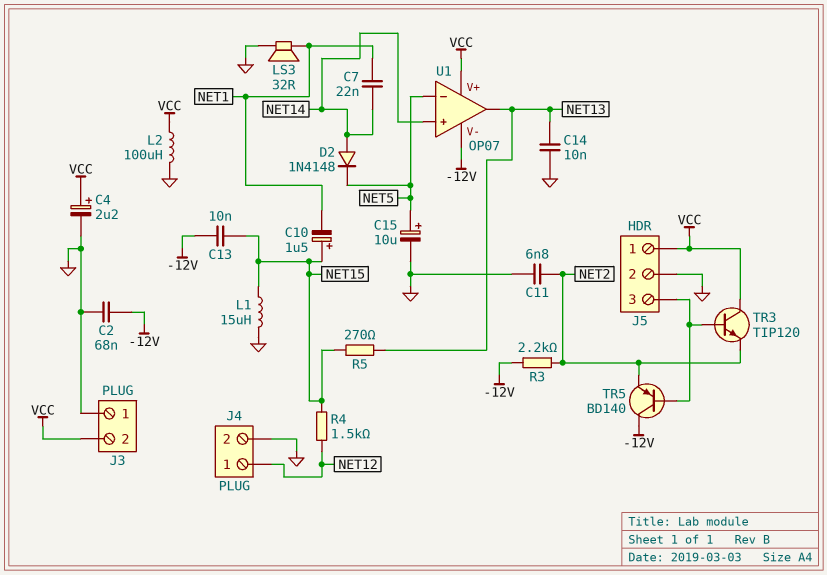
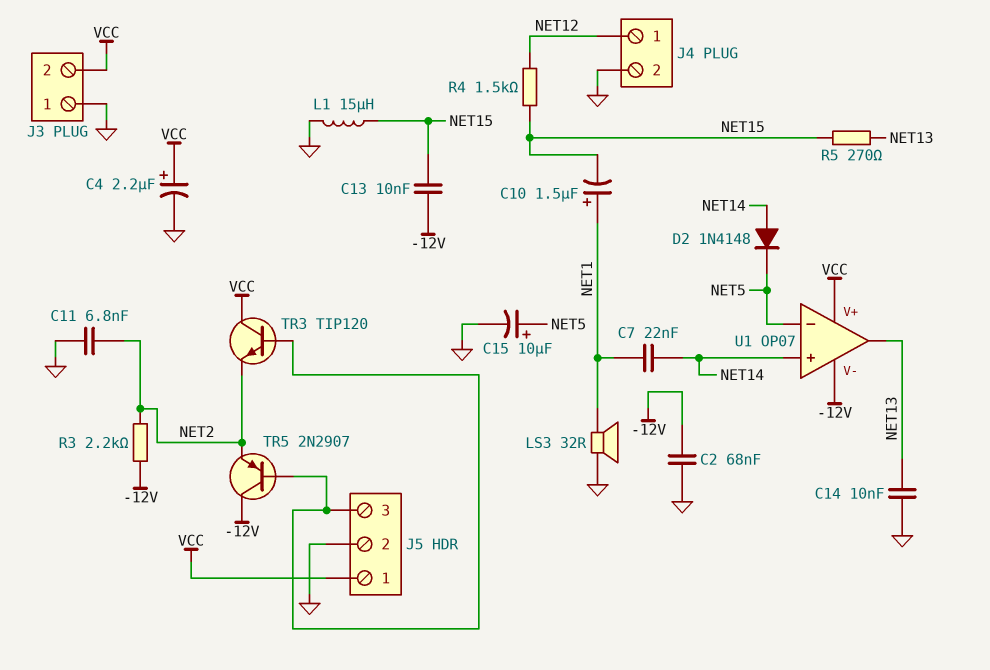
C10: 1.5uF (plus NET15, minus NET1) -> 1.5uF (plus NET1, minus NET15)
L2: 100uH (GND, VCC) -> none
TR5: PNP BD140 (B J5/3, C -12V, E NET2) -> PNP 2N2907 (B J5/3, C -12V, E NET2)

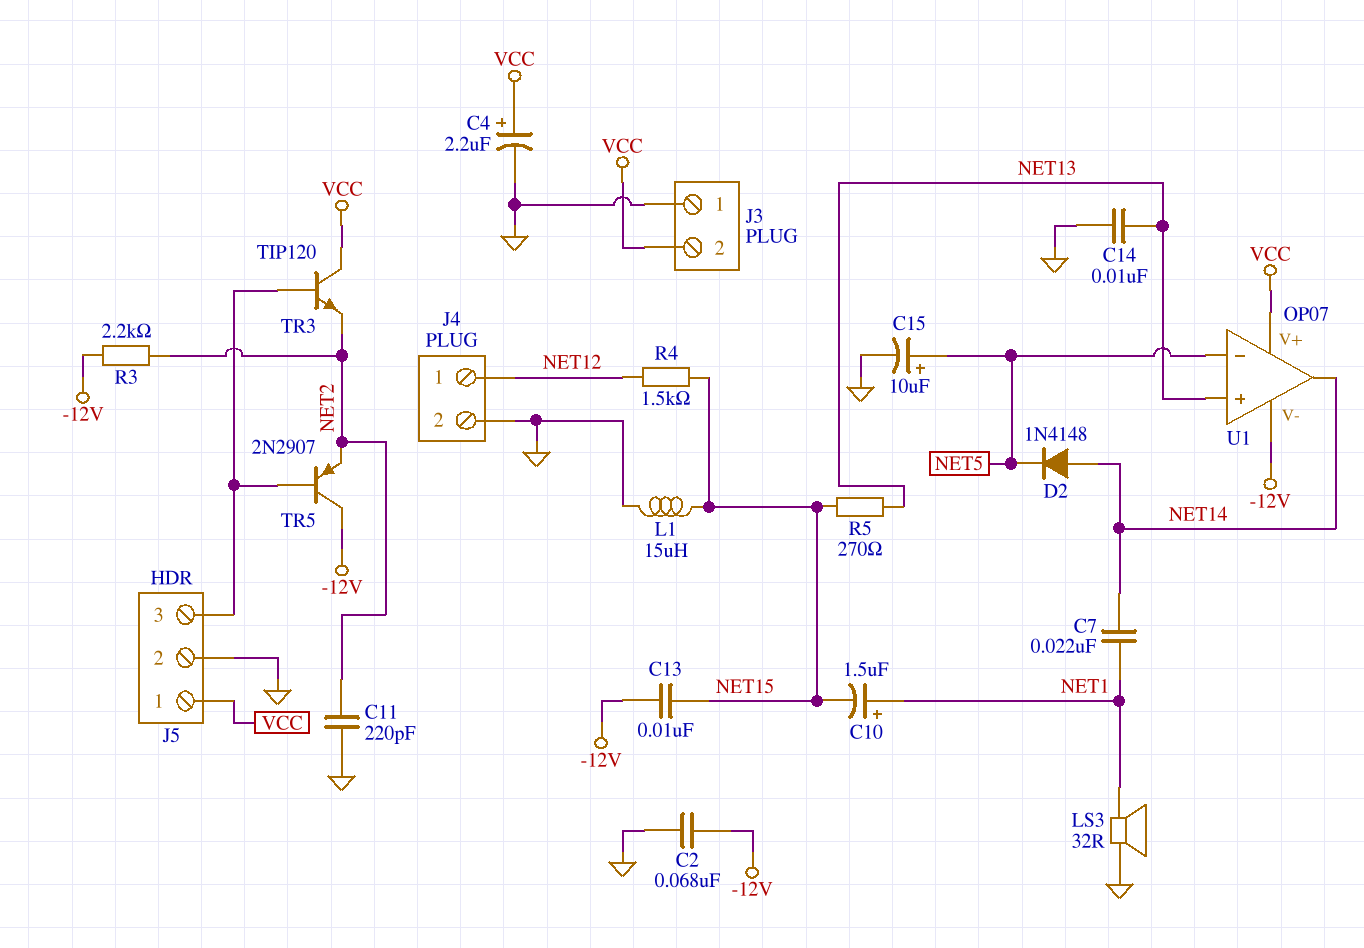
C11: 6.8nF (GND, NET2) -> 220pF (GND, NET2)
U1 pin in+: NET14 -> NET13
U1 pin out: NET13 -> NET14

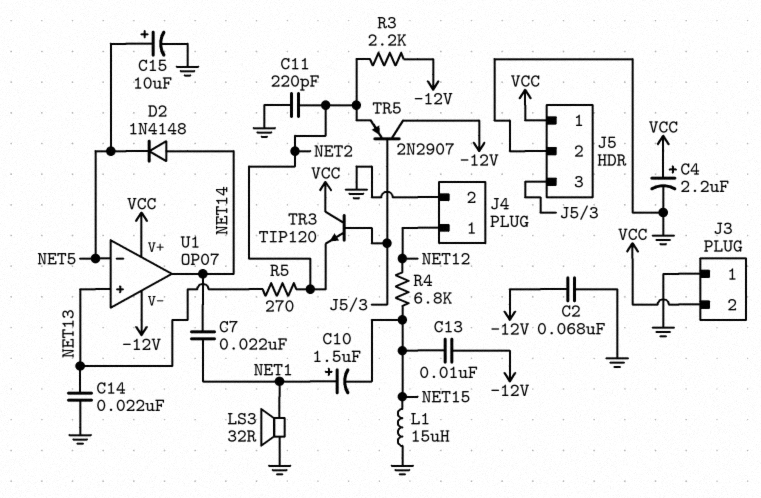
C14: 10nF (GND, NET13) -> 22nF (GND, NET13)
R4: 1.5k (NET12, NET15) -> 6.8k (NET12, NET15)
R5: 270 (NET13, NET15) -> 270 (NET2, NET13)

